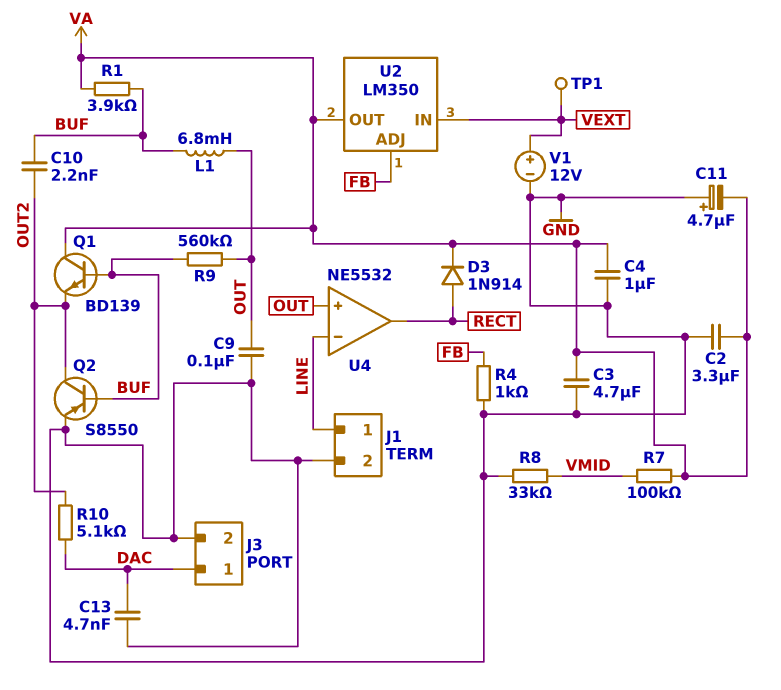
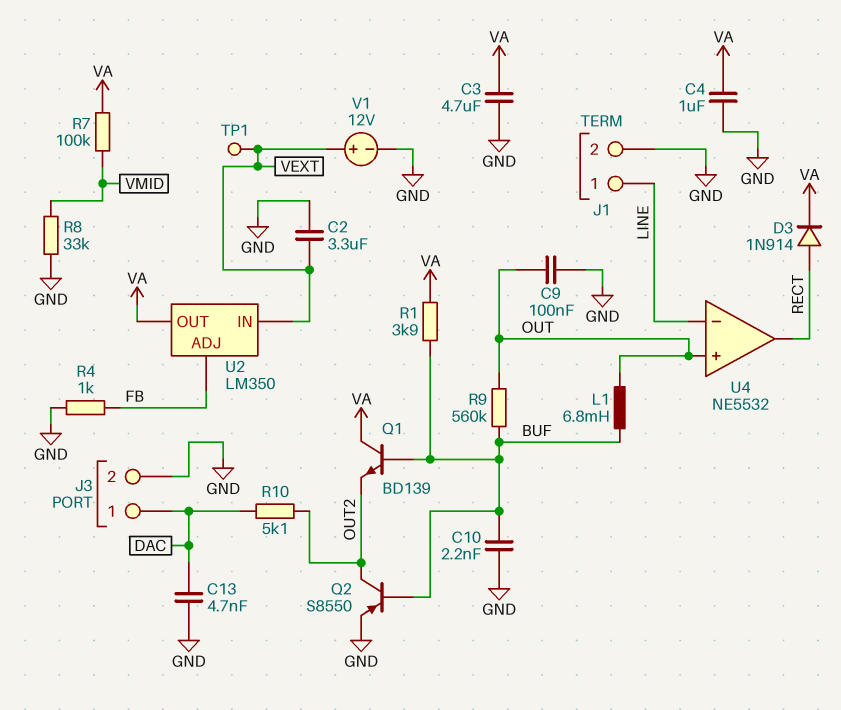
C2: 3.3uF (GND, VA) -> 3.3uF (GND, VEXT)
C10: 2.2nF (BUF, OUT2) -> 2.2nF (BUF, GND)
C11: 4.7uF (plus GND, minus VA) -> none

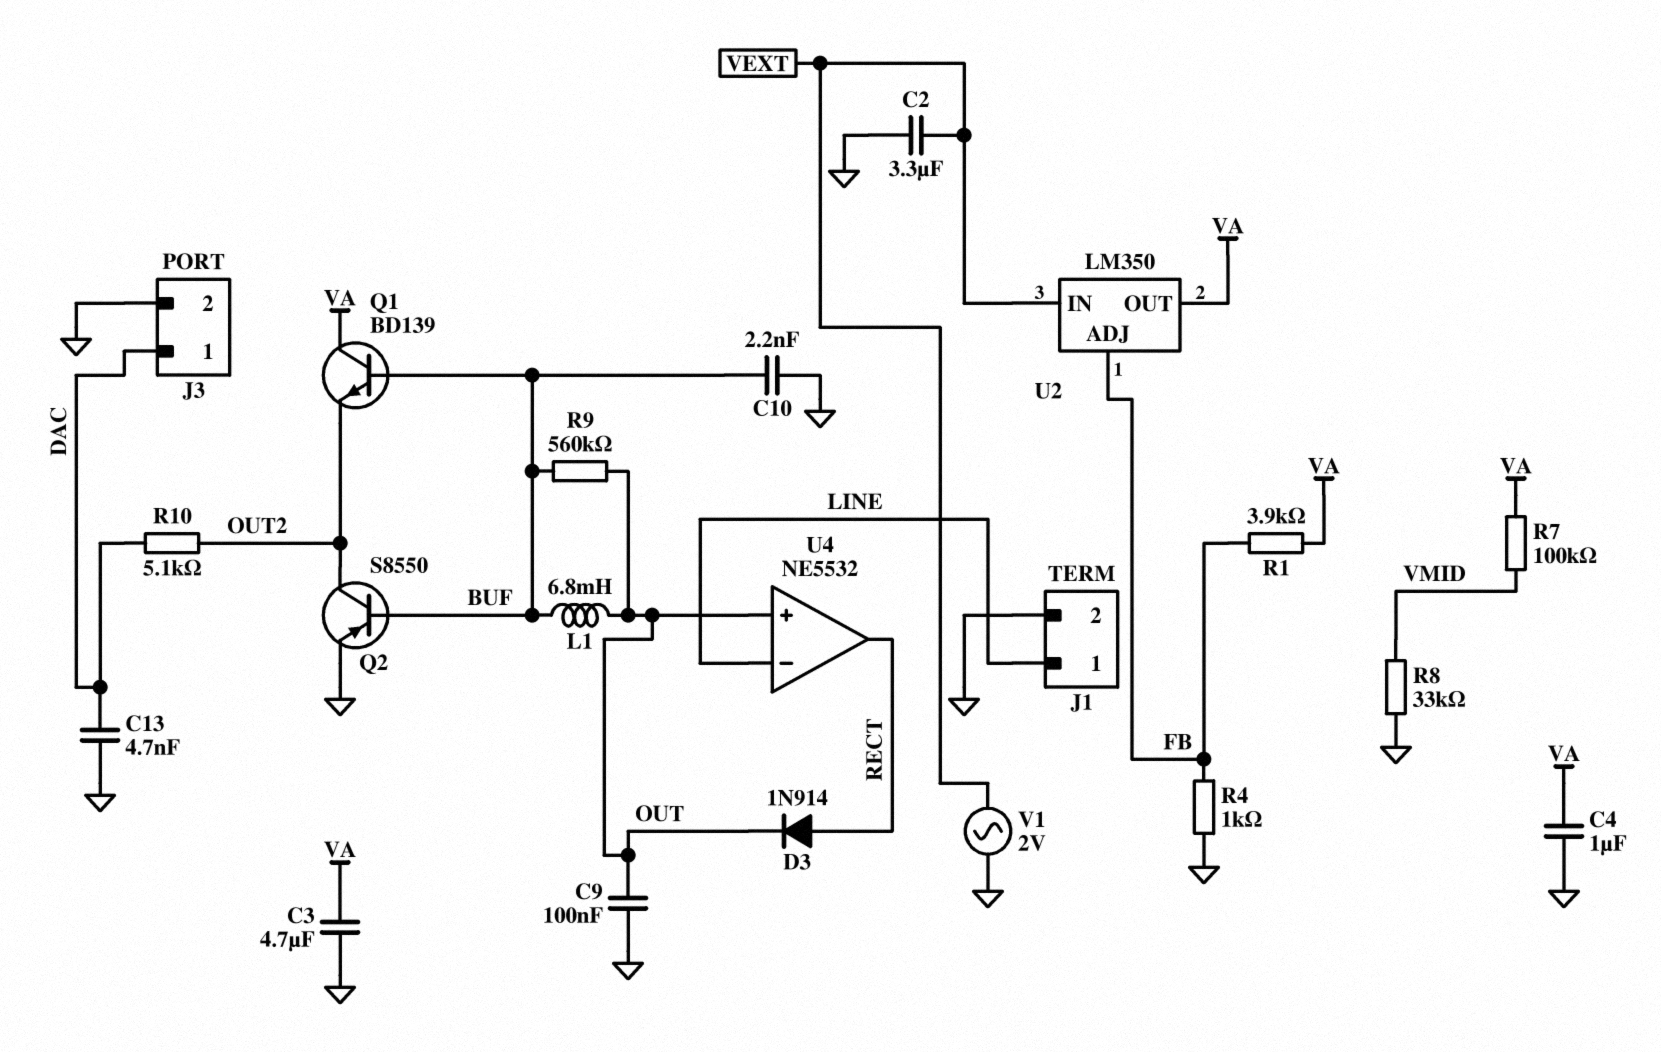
D3: diode 1N914 (A RECT, K VA) -> diode 1N914 (A RECT, K OUT)
R1: 3.9k (BUF, VA) -> 3.9k (FB, VA)
TP1: test point (VEXT) -> none
V1: 12V (plus VEXT, minus GND) -> AC 2V (GND, VEXT)

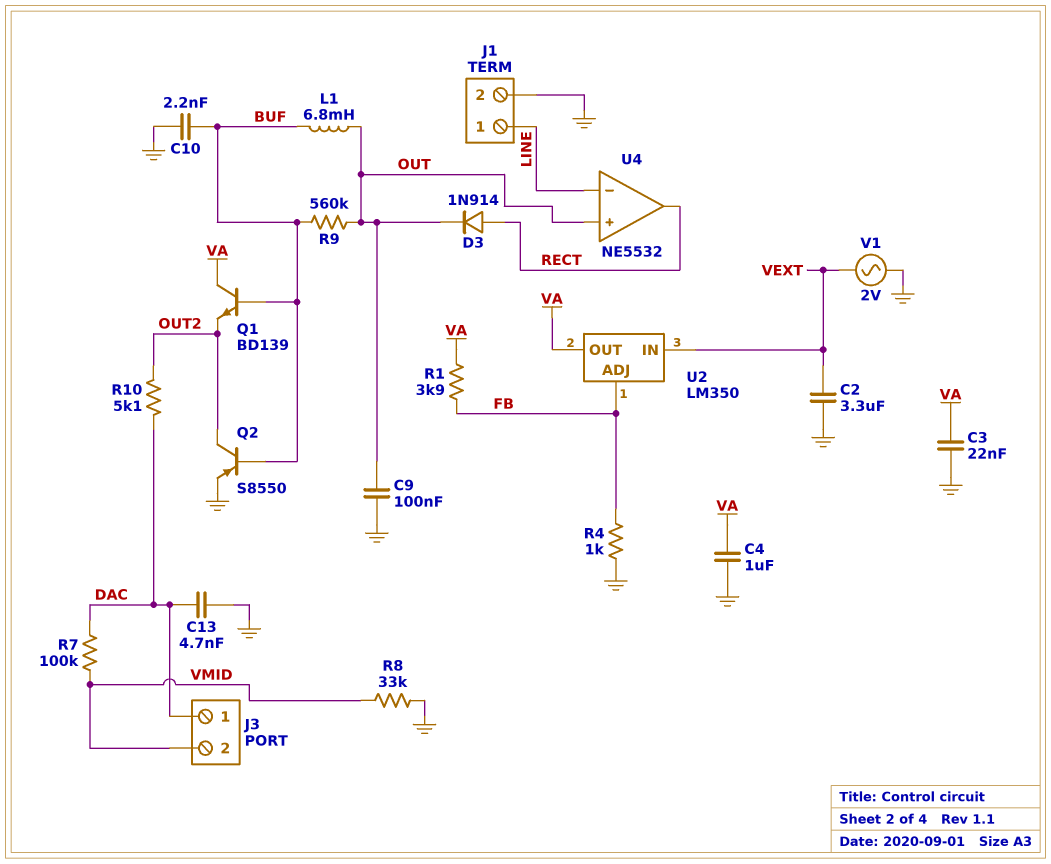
C3: 4.7uF (GND, VA) -> 22nF (GND, VA)
J3 pin 2: GND -> VMID
R7: 100k (VA, VMID) -> 100k (DAC, VMID)

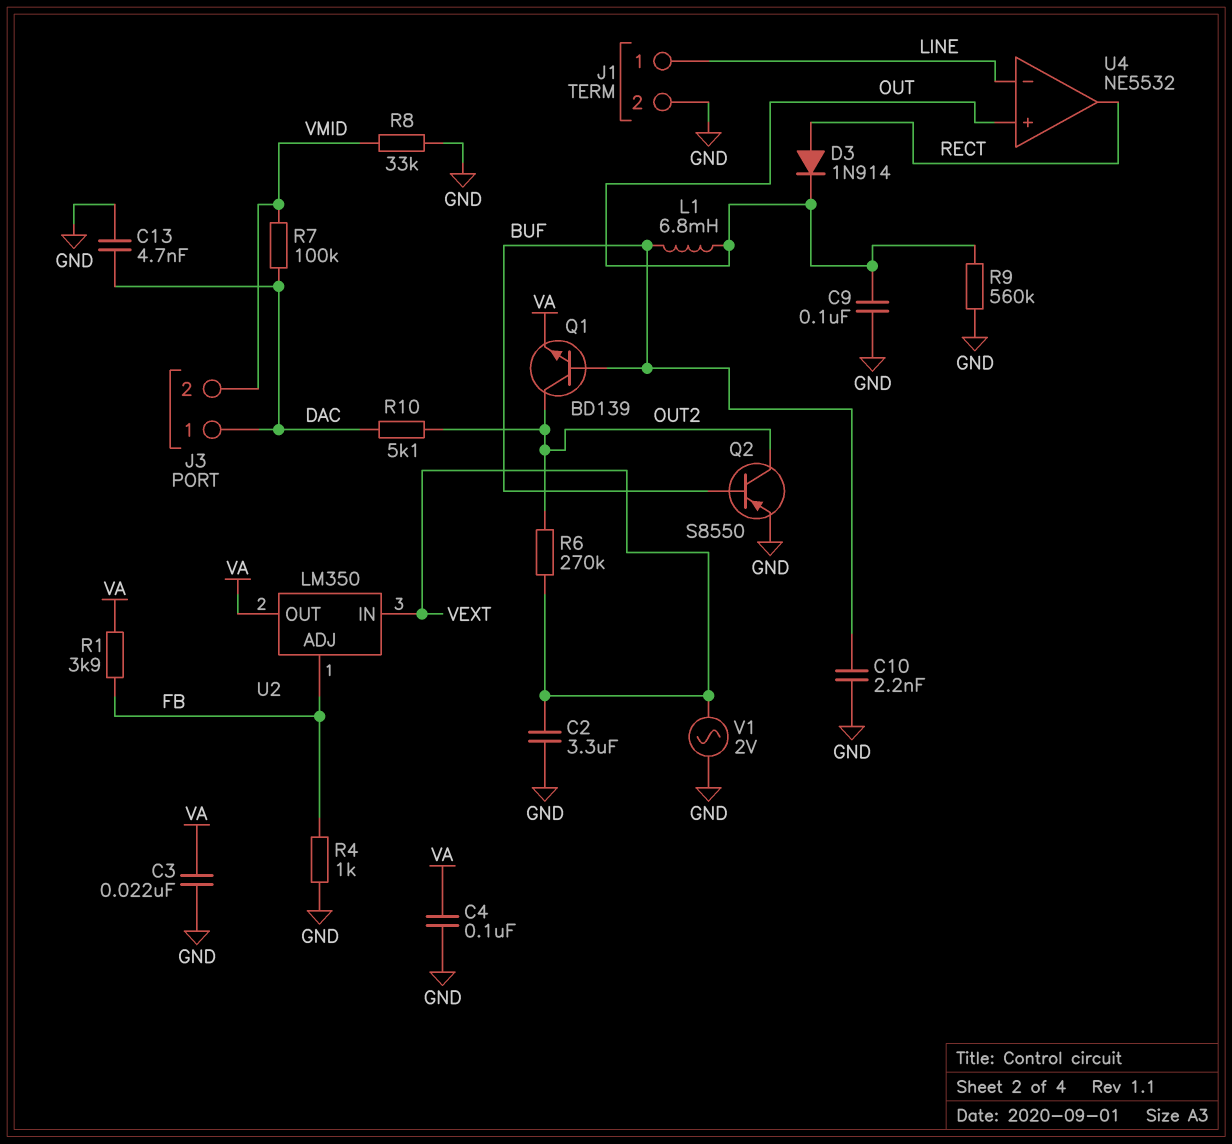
C4: 1uF (GND, VA) -> 100nF (GND, VA)
Q1: NPN BD139 (B BUF, C VA, E OUT2) -> NPN BD139 (B BUF, C OUT2, E VA)
R6: none -> 270k (OUT2, VEXT)
R9: 560k (BUF, OUT) -> 560k (GND, OUT)

